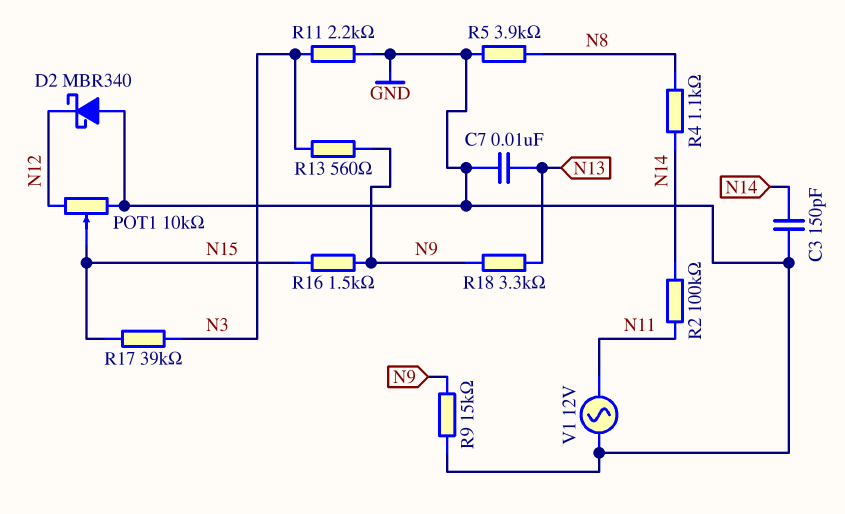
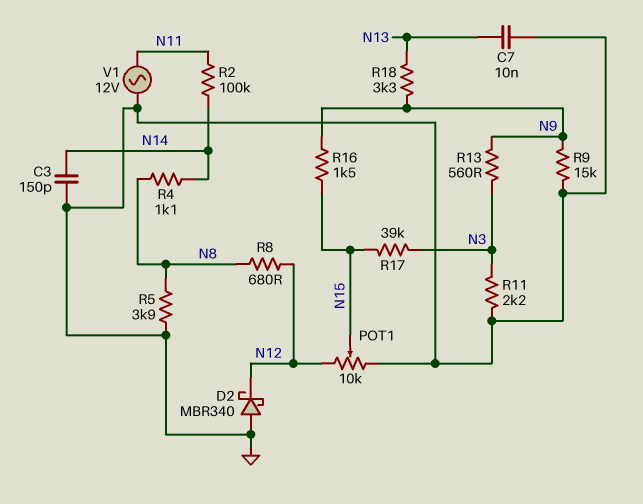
R8: none -> 680 (N8, N12)

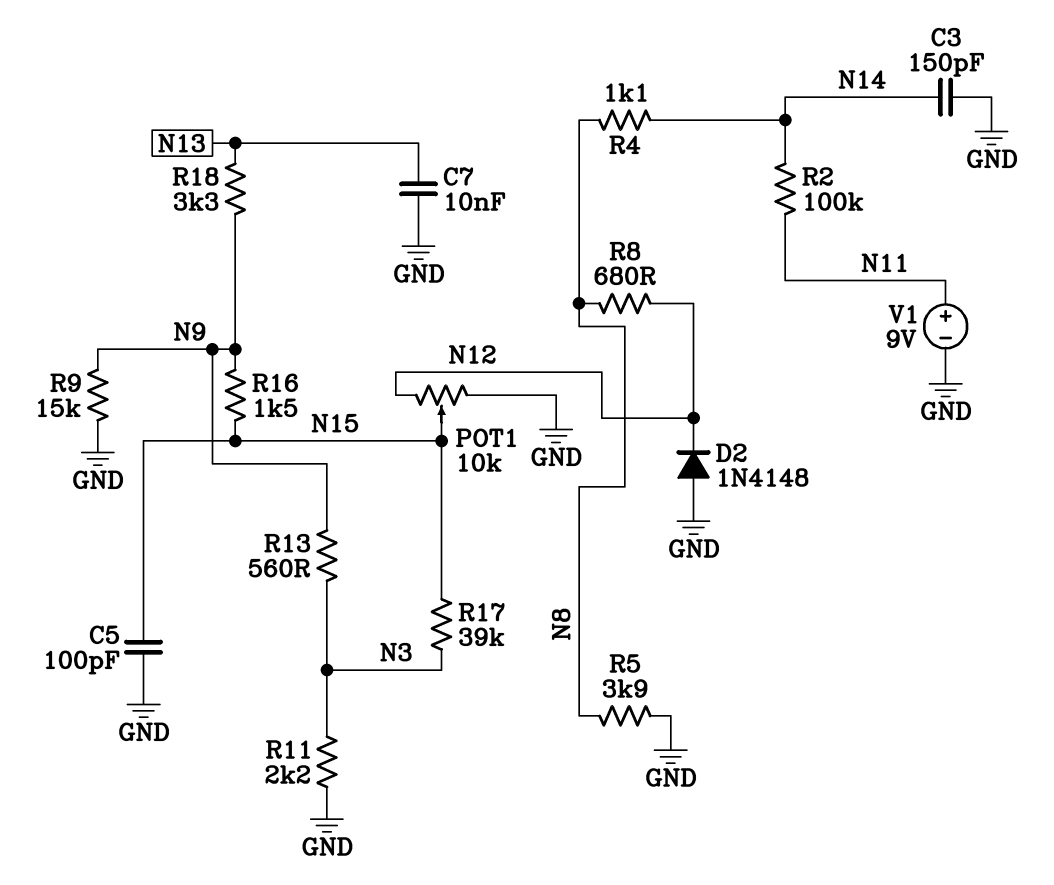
C5: none -> 100pF (GND, N15)
D2: schottky MBR340 (A GND, K N12) -> diode 1N4148 (A GND, K N12)
V1: AC 12V (GND, N11) -> 9V (plus N11, minus GND)

